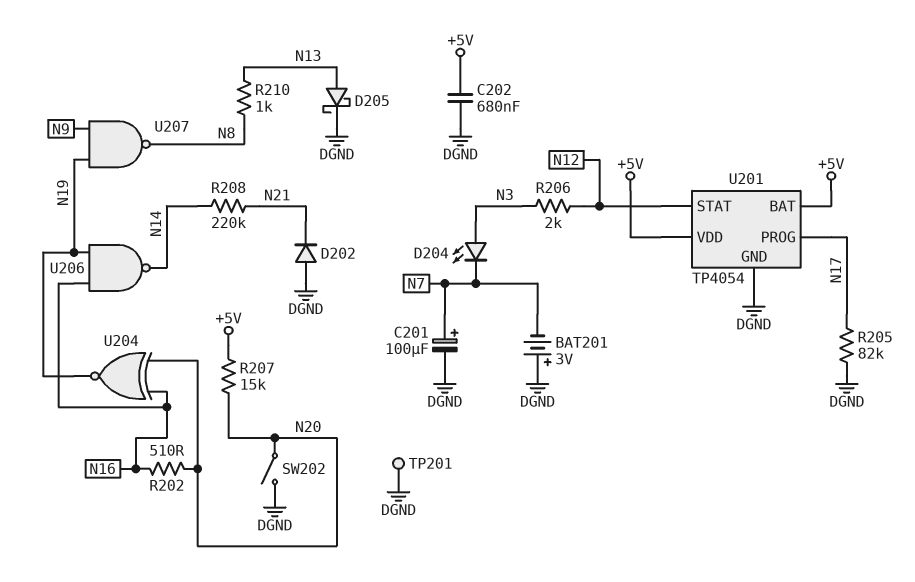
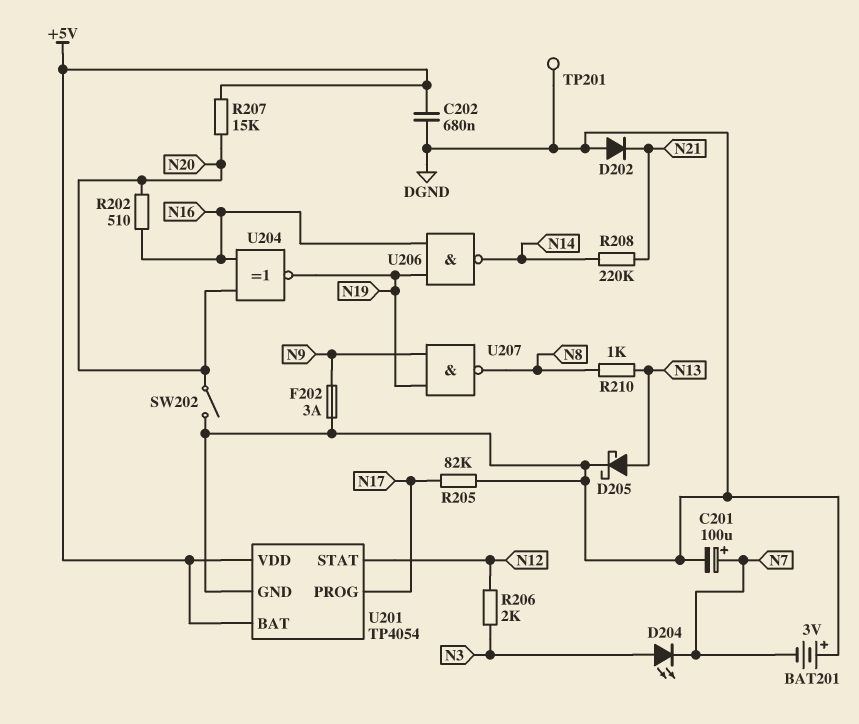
F202: none -> 3A (DGND, N9)

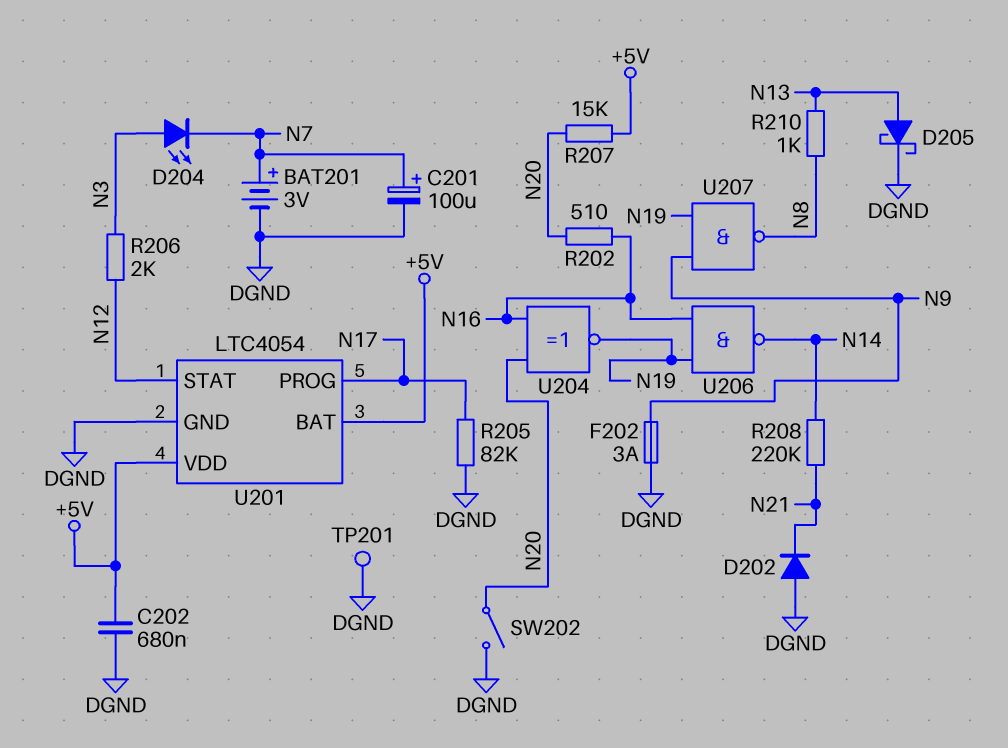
BAT201: 3V (plus DGND, minus N7) -> 3V (plus N7, minus DGND)
U201: TP4054 -> LTC4054

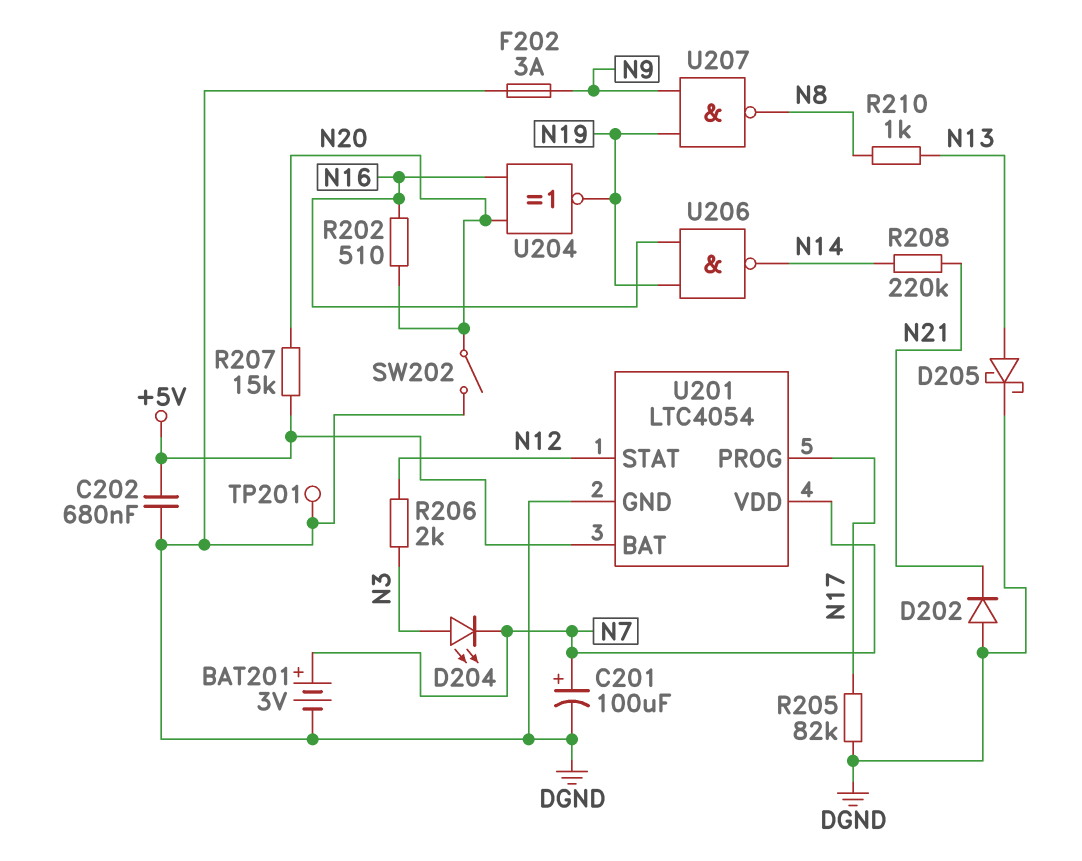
U201 pin VDD: +5V -> N7

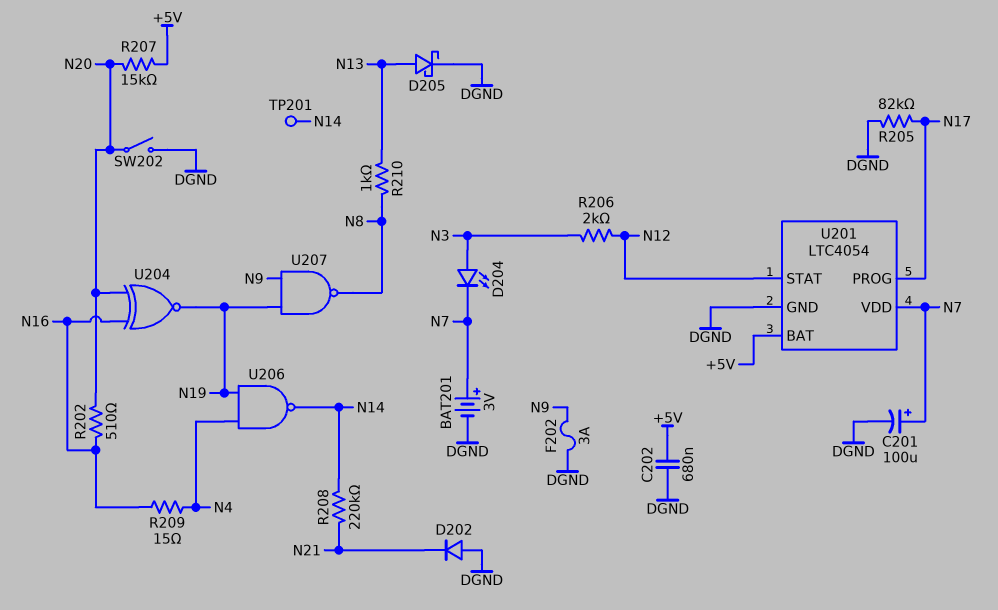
R209: none -> 15 (N4, N16)
TP201: test point (DGND) -> test point (N14)
U206: NAND (in N16, in N19, out N14) -> NAND (in N4, in N19, out N14)

